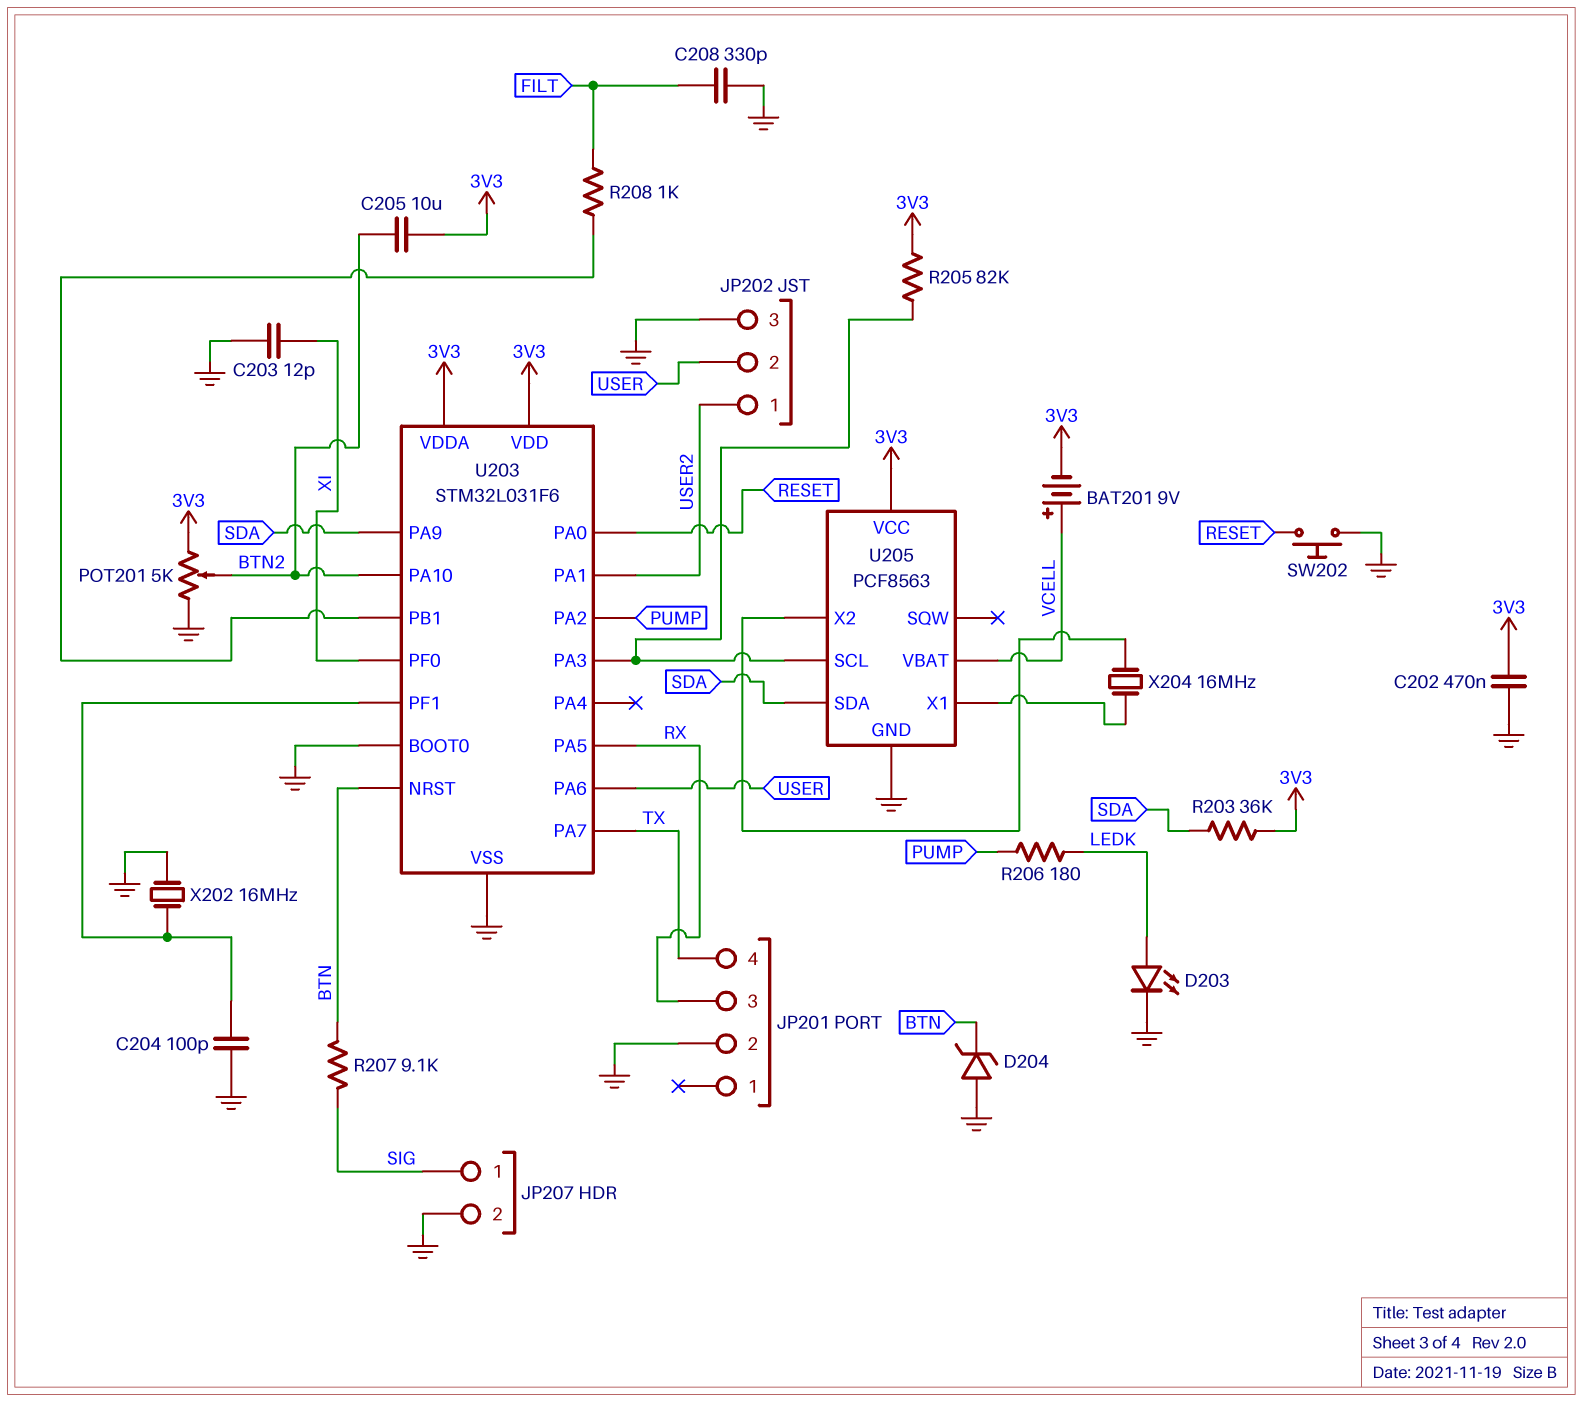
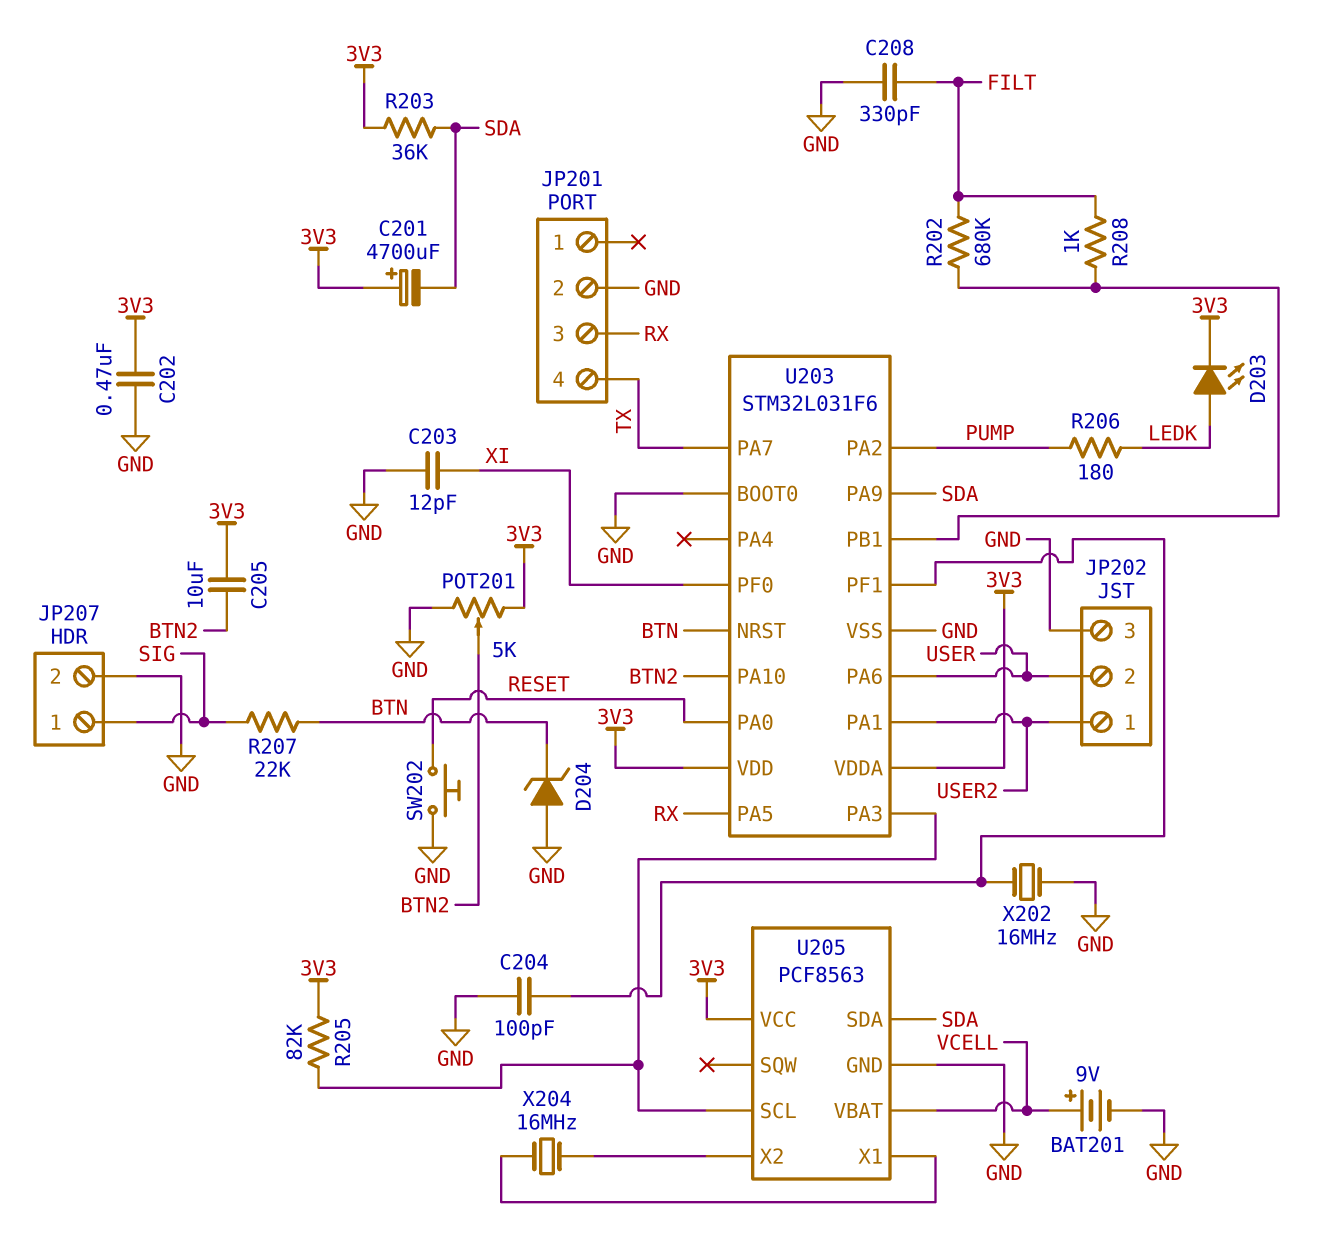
BAT201: 9V (plus VCELL, minus 3V3) -> 9V (plus VCELL, minus GND)
C201: none -> 4700uF (plus 3V3, minus SDA)
D203: LED (A LEDK, K GND) -> LED (A LEDK, K 3V3)
R202: none -> 680k (FILT, U203/PB1)
R207: 9.1k (BTN, SIG) -> 22k (BTN, SIG)

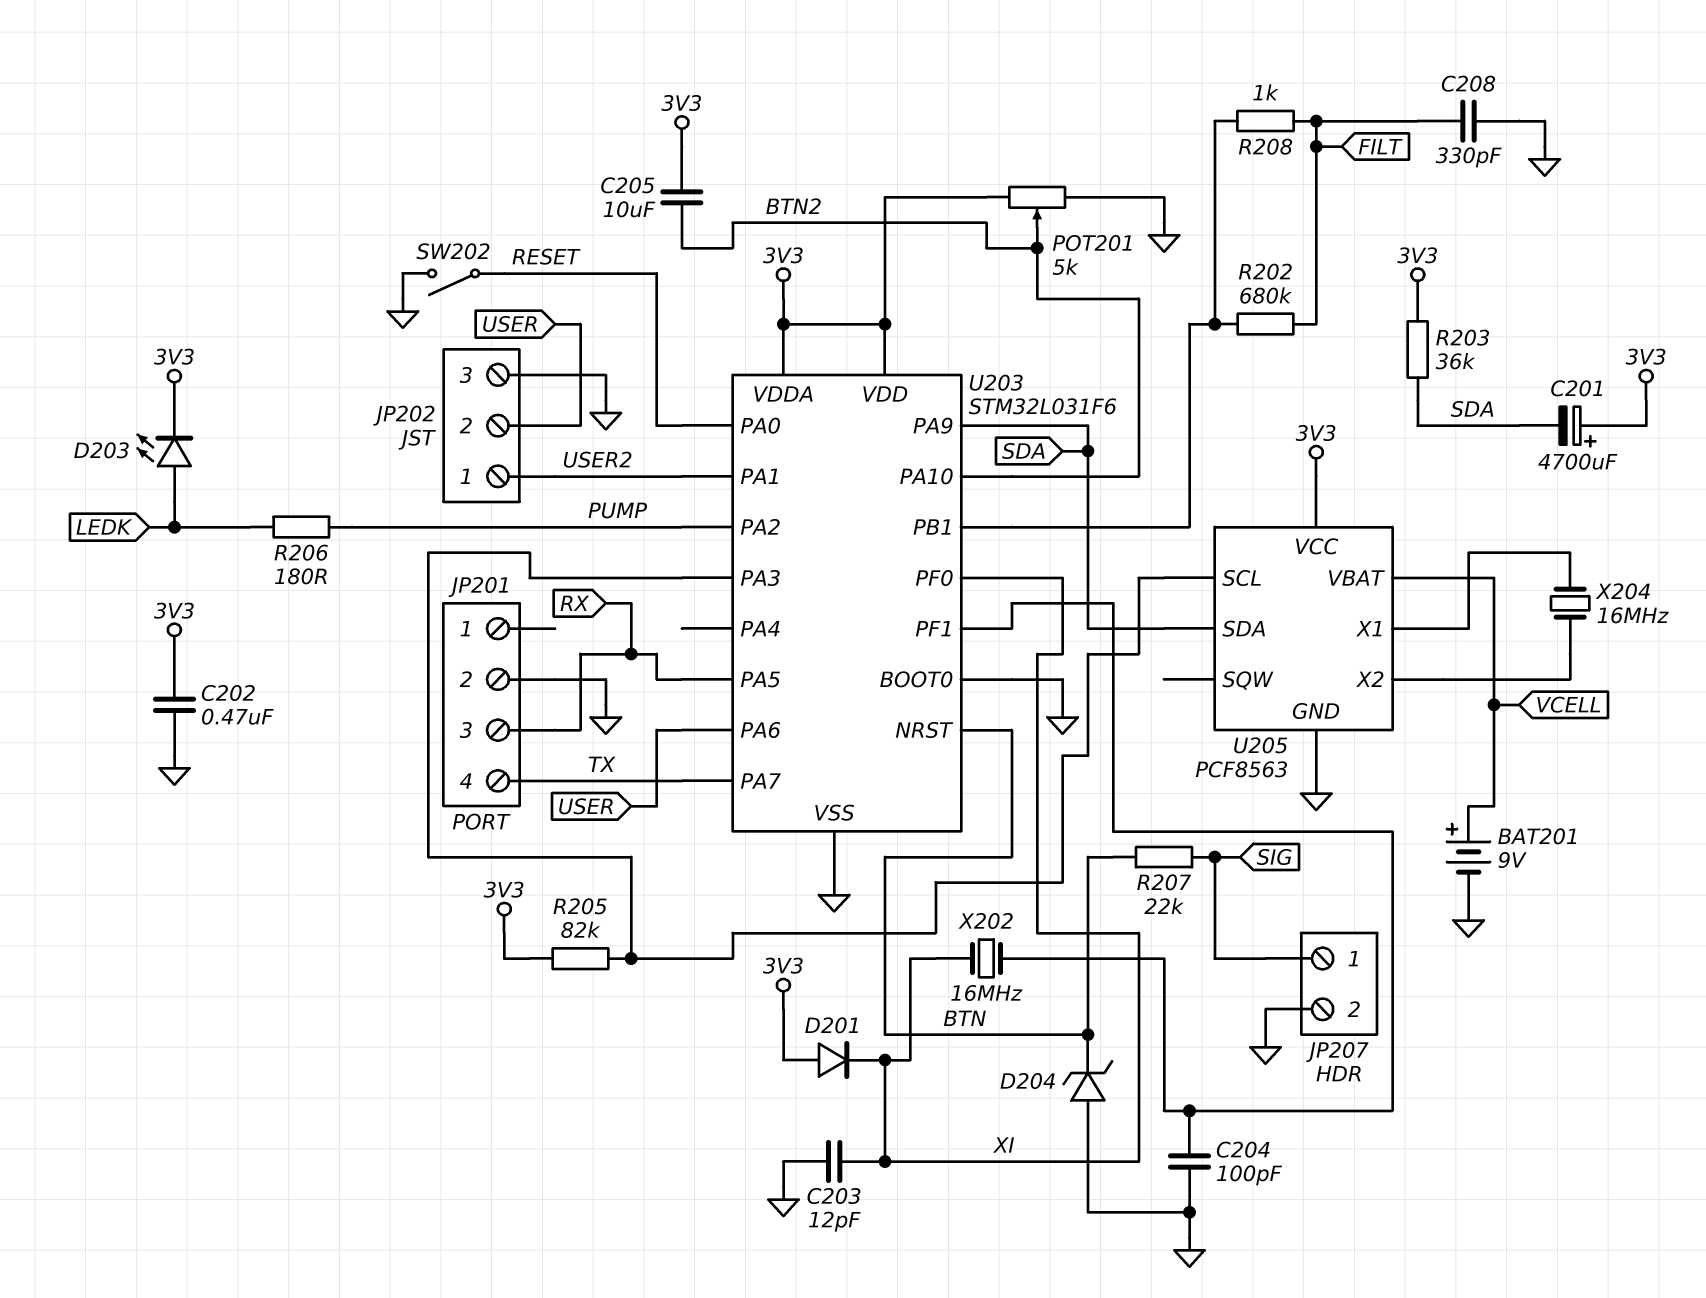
D201: none -> diode (A 3V3, K XI)
SW202: button (GND, RESET) -> switch (GND, RESET)
X202: 16MHz (GND, U203/PF1) -> 16MHz (U203/PF1, XI)

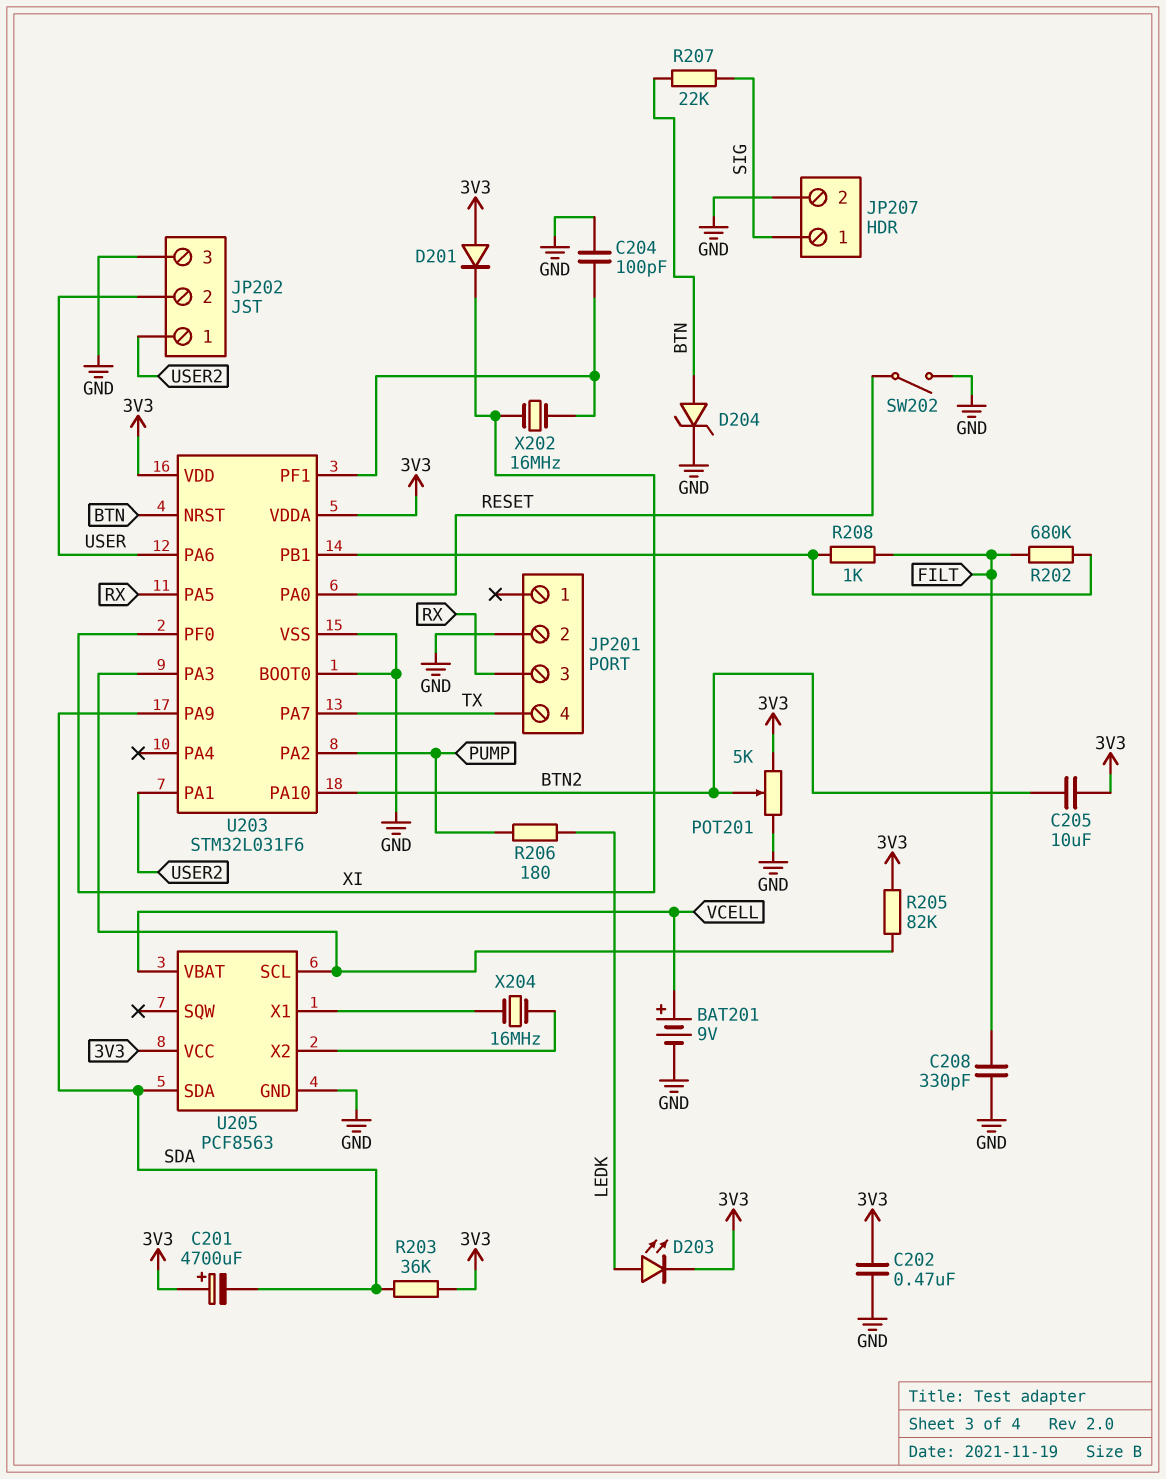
C203: 12pF (GND, XI) -> none
D204: zener (A GND, K BTN) -> zener (A BTN, K GND)

